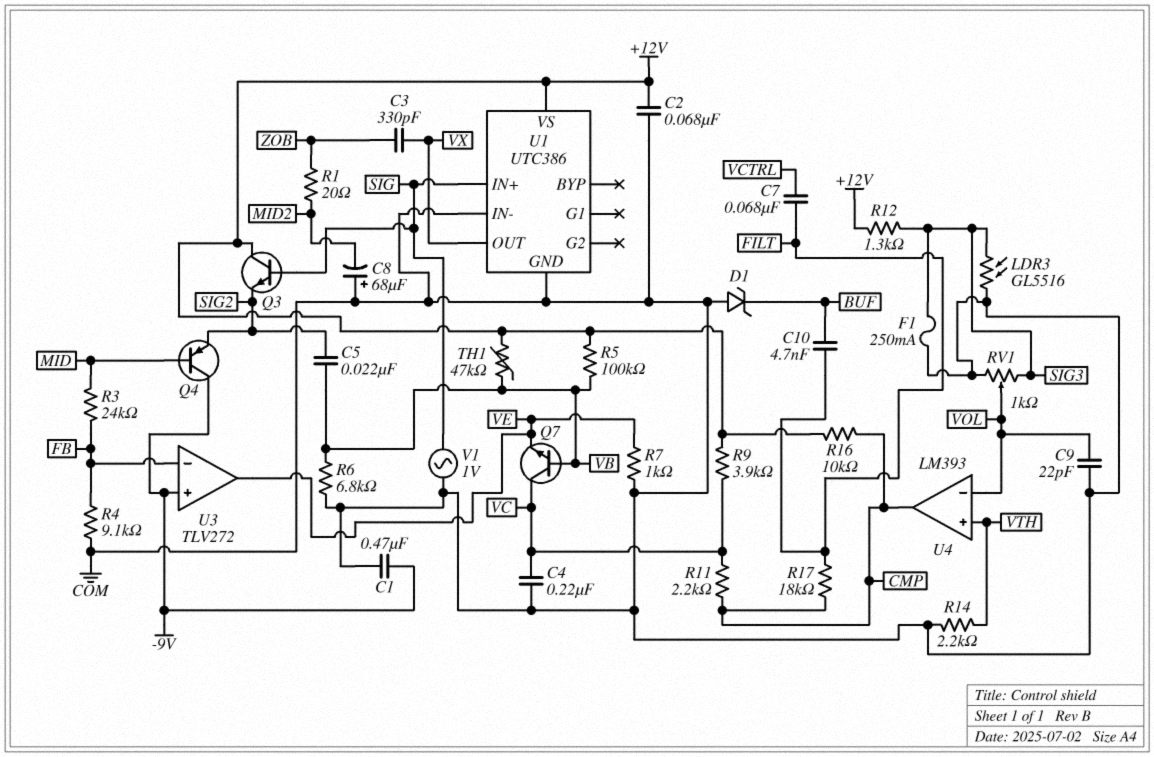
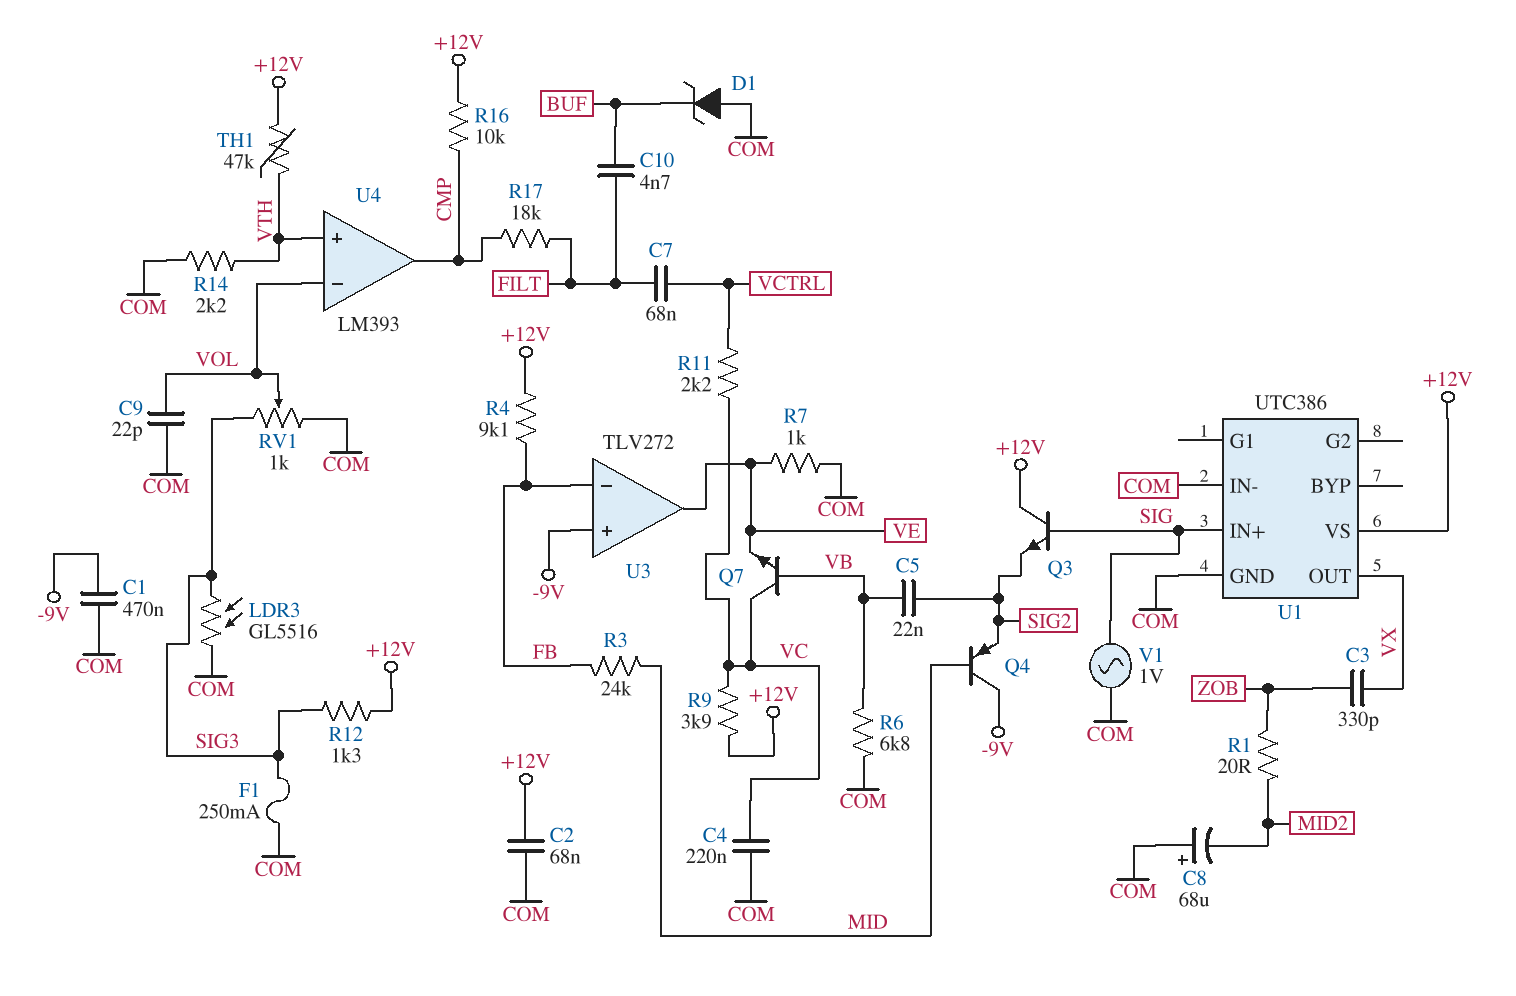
R4: 9.1k (COM, FB) -> 9.1k (+12V, FB)
R5: 100k (+12V, VB) -> none
R11: 2.2k (CMP, VC) -> 2.2k (VC, VCTRL)
TH1: 47k (+12V, VB) -> 47k (+12V, VTH)

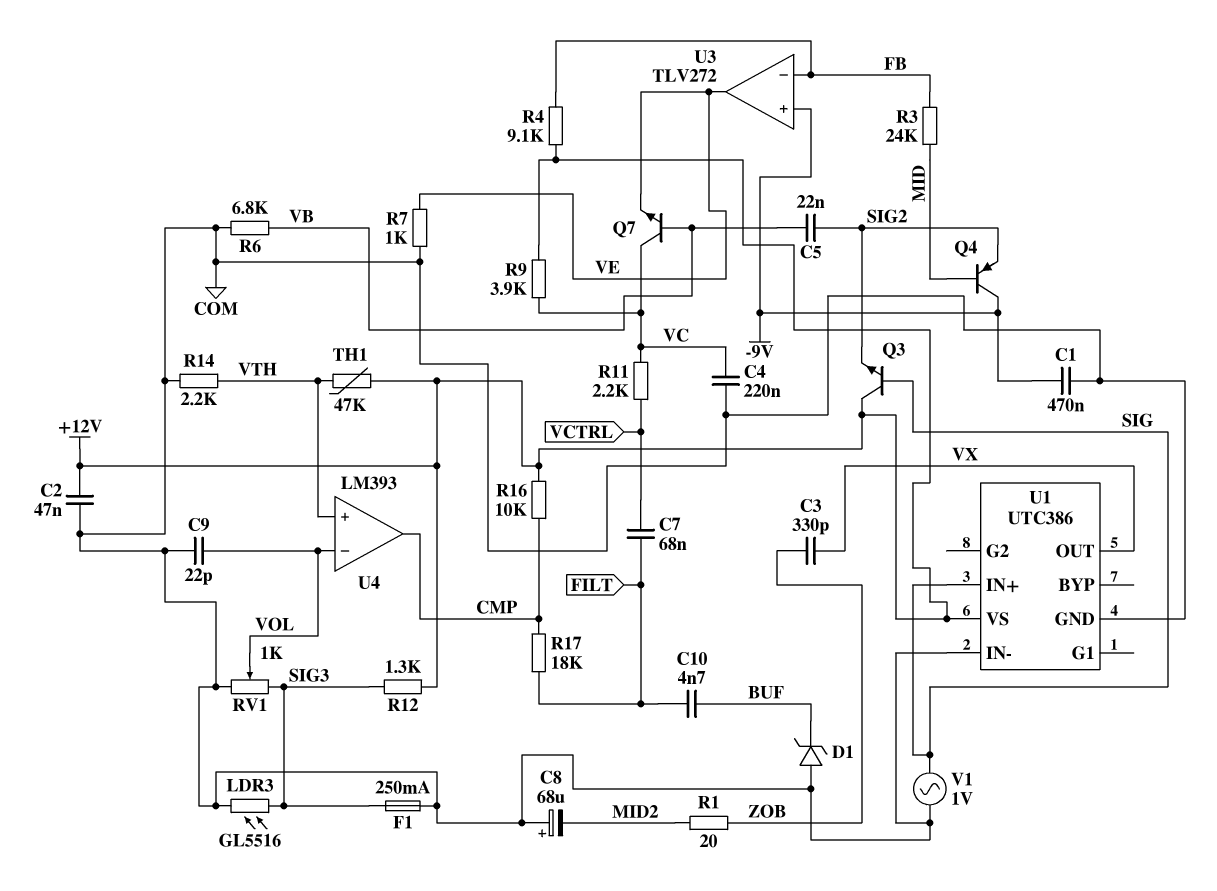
C2: 68nF (+12V, COM) -> 47nF (+12V, COM)

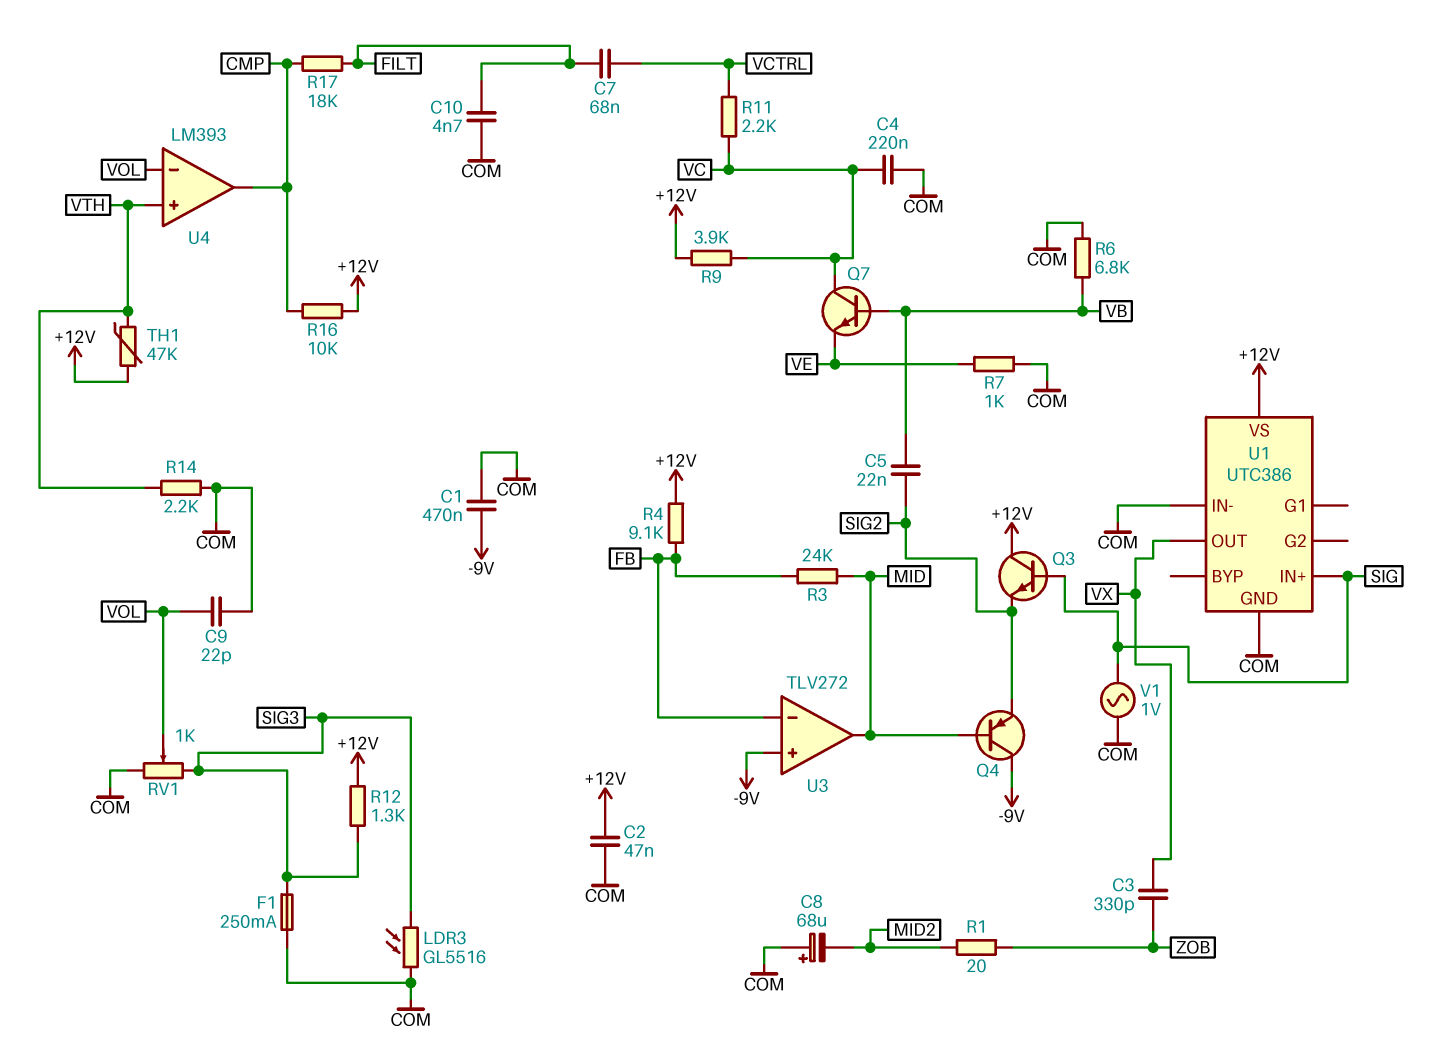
C10: 4.7nF (BUF, FILT) -> 4.7nF (COM, FILT)
D1: zener (A COM, K BUF) -> none
U3 pin out: VE -> MID

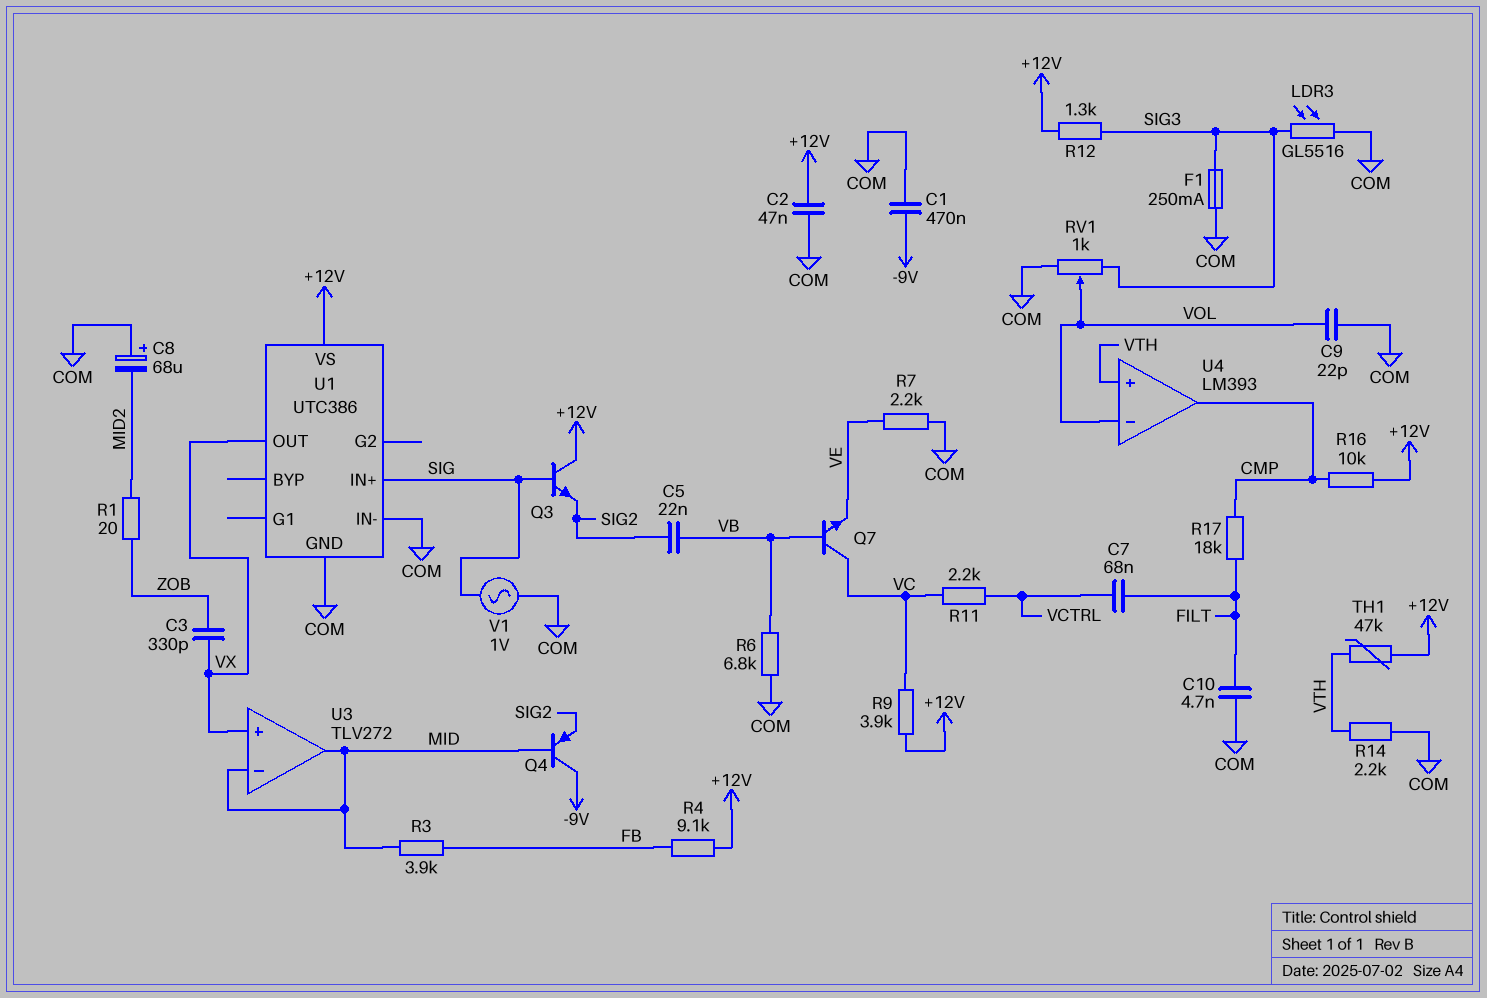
C4: 220nF (COM, VC) -> none
R3: 24k (FB, MID) -> 3.9k (FB, MID)
R7: 1k (COM, VE) -> 2.2k (COM, VE)
U3 pin in+: -9V -> VX
U3 pin in-: FB -> MID

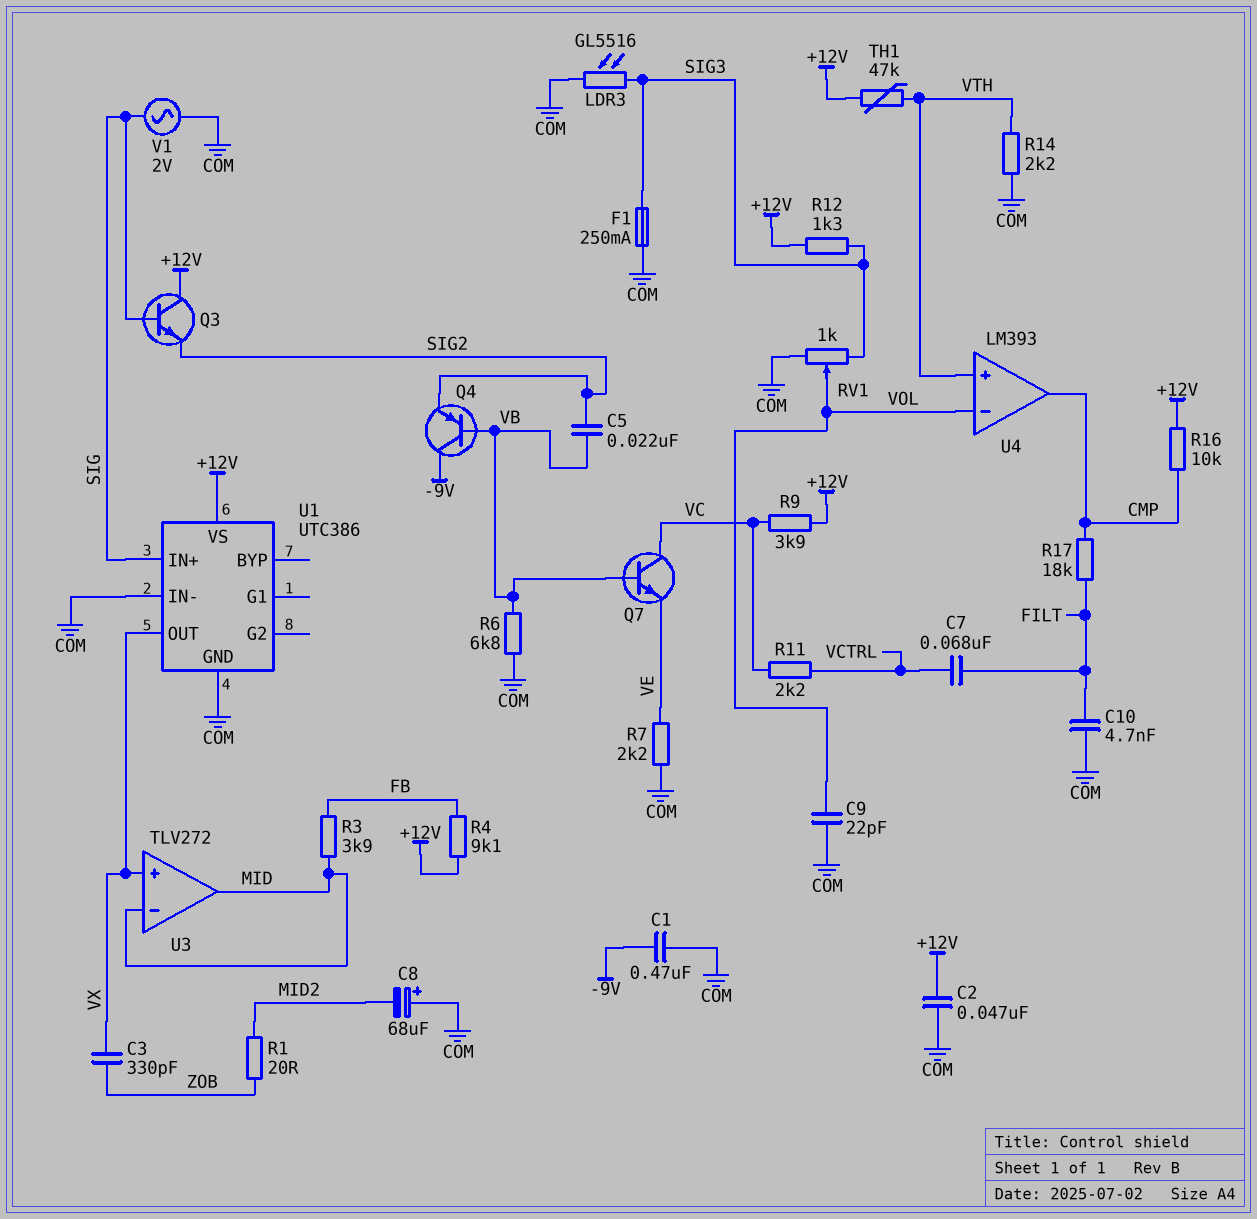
Q4: PNP (B MID, C -9V, E SIG2) -> PNP (B VB, C -9V, E SIG2)
V1: AC 1V (COM, SIG) -> AC 2V (COM, SIG)

